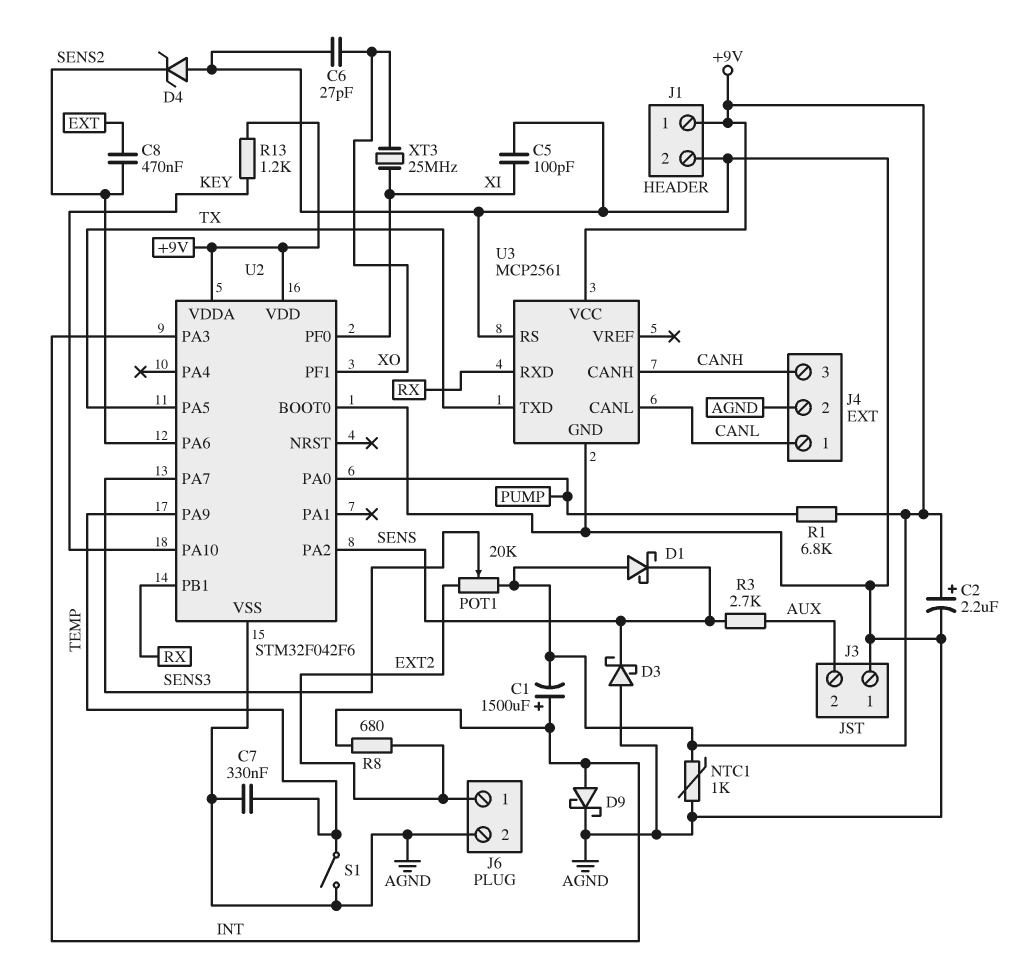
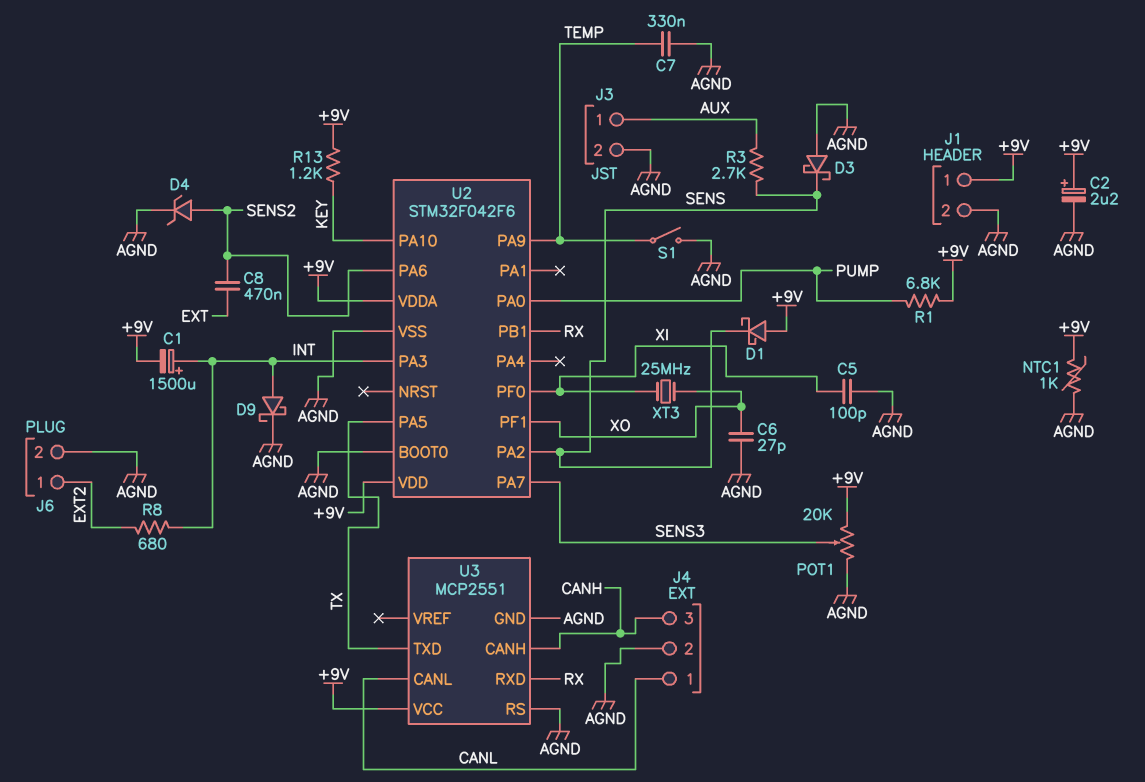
D4: zener (A AGND, K SENS2) -> zener (A SENS2, K AGND)
J3 pin 1: AGND -> AUX
J3 pin 2: AUX -> AGND
POT1: 20k (+9V, EXT2, wiper SENS3) -> 20k (+9V, AGND, wiper SENS3)
U3: MCP2561 -> MCP2551

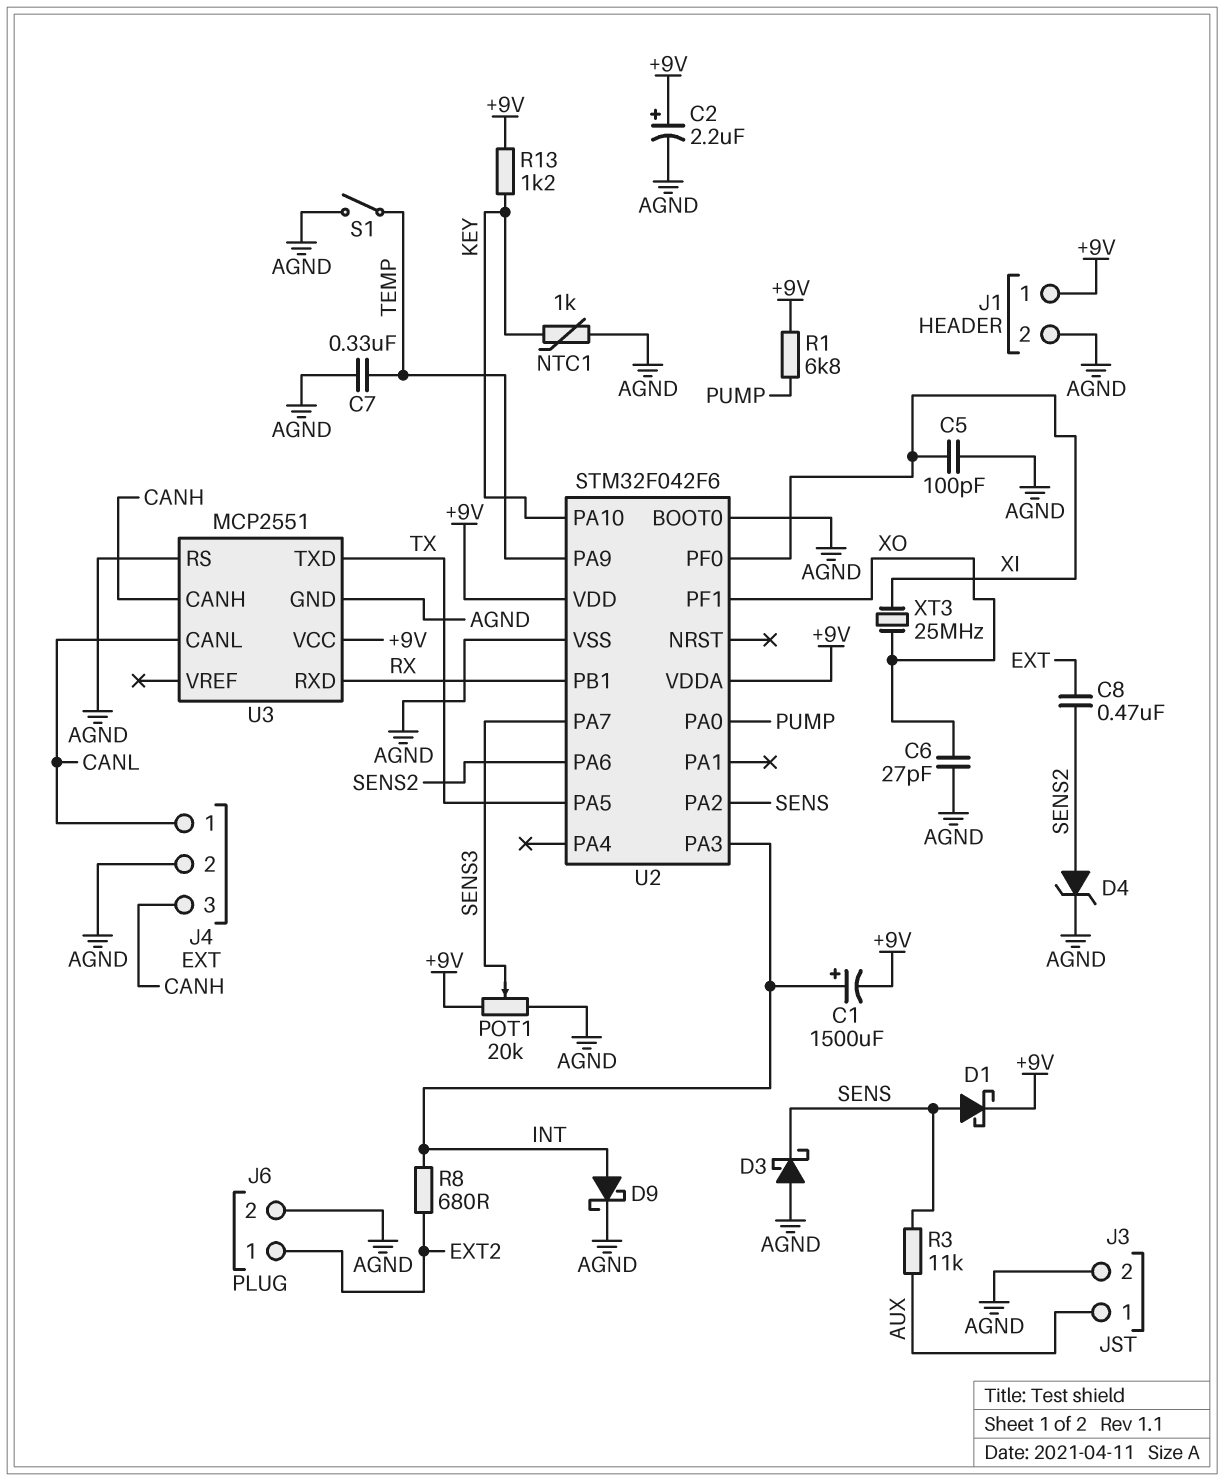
D1: schottky (A +9V, K SENS) -> schottky (A SENS, K +9V)
NTC1: 1k (+9V, AGND) -> 1k (AGND, KEY)
R3: 2.7k (AUX, SENS) -> 11k (AUX, SENS)

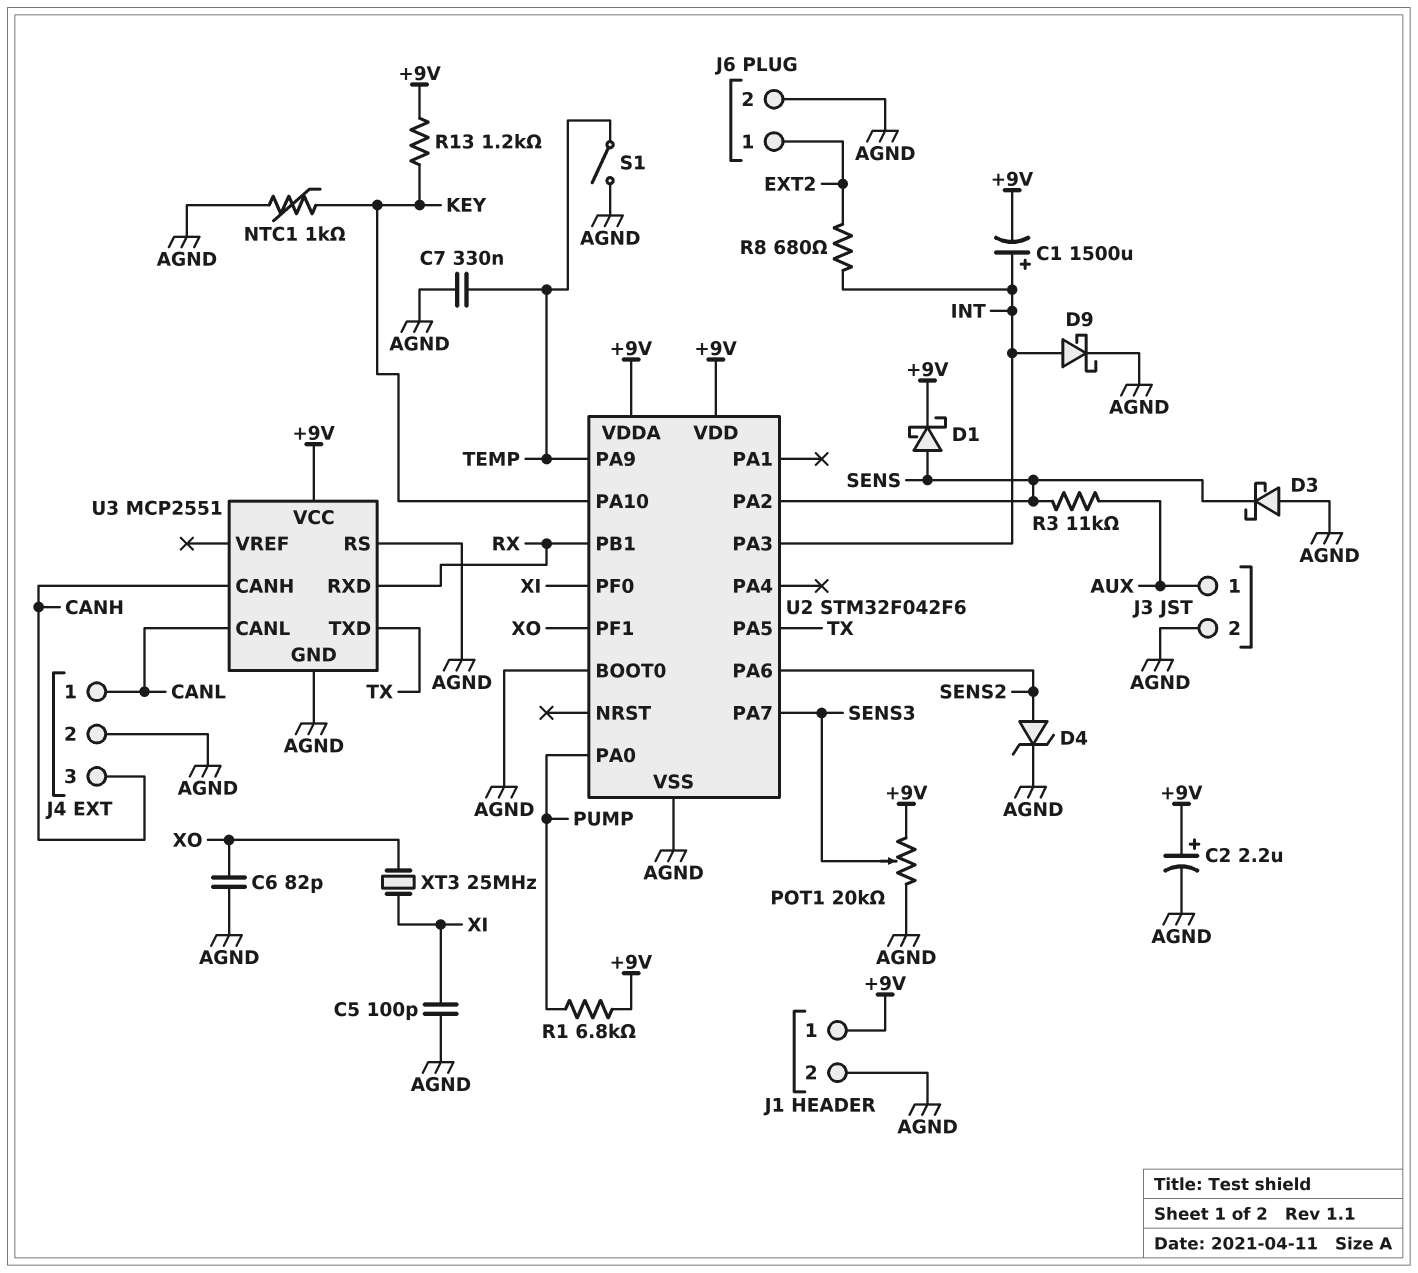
C6: 27pF (AGND, XO) -> 82pF (AGND, XO)
C8: 470nF (EXT, SENS2) -> none

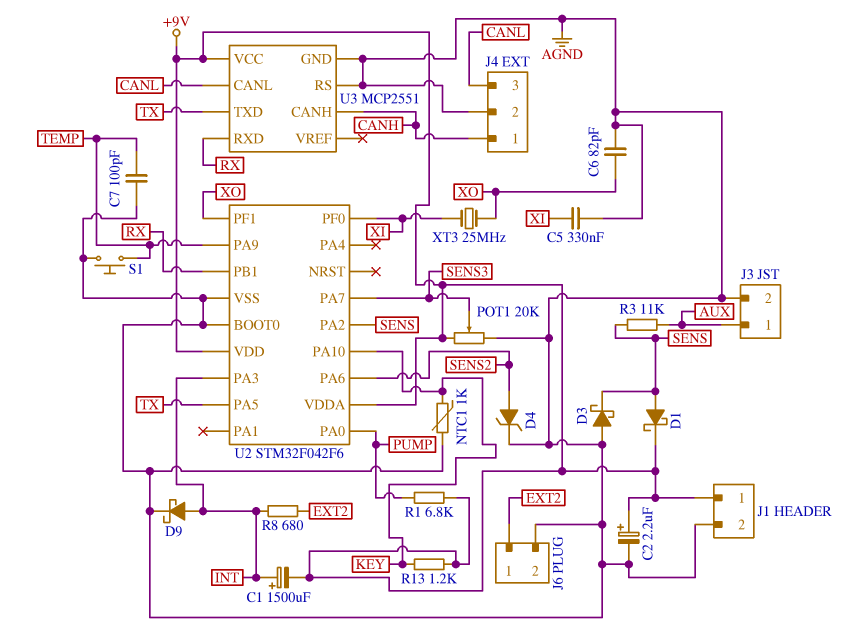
C5: 100pF (AGND, XI) -> 330nF (AGND, XI)
C7: 330nF (AGND, TEMP) -> 100pF (AGND, TEMP)
J4 pin 1: CANL -> CANH
J4 pin 3: CANH -> CANL
S1: switch (AGND, TEMP) -> button (AGND, TEMP)

